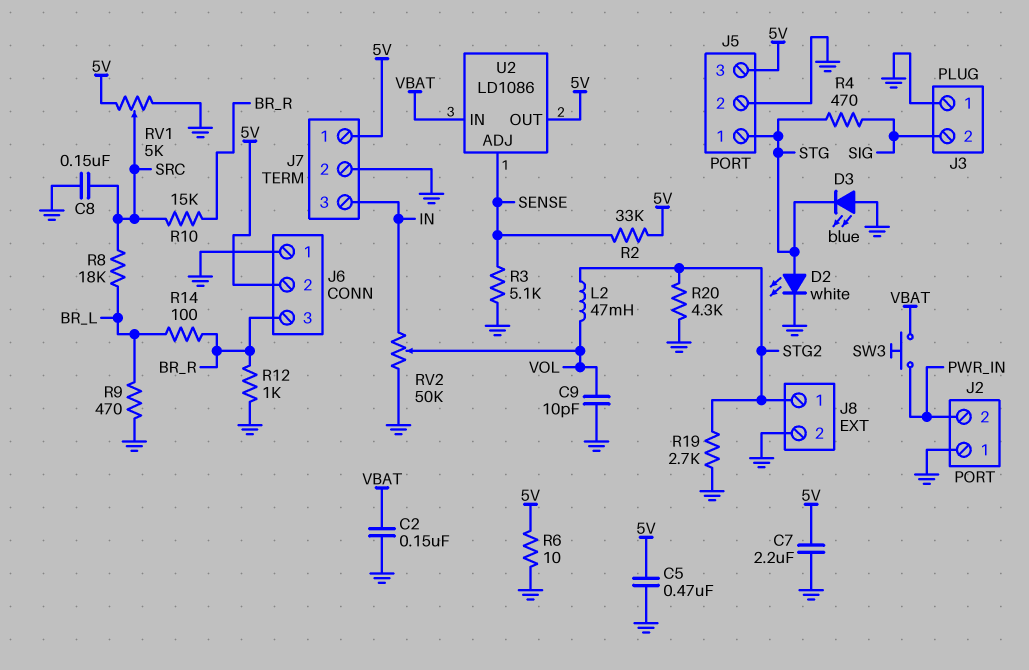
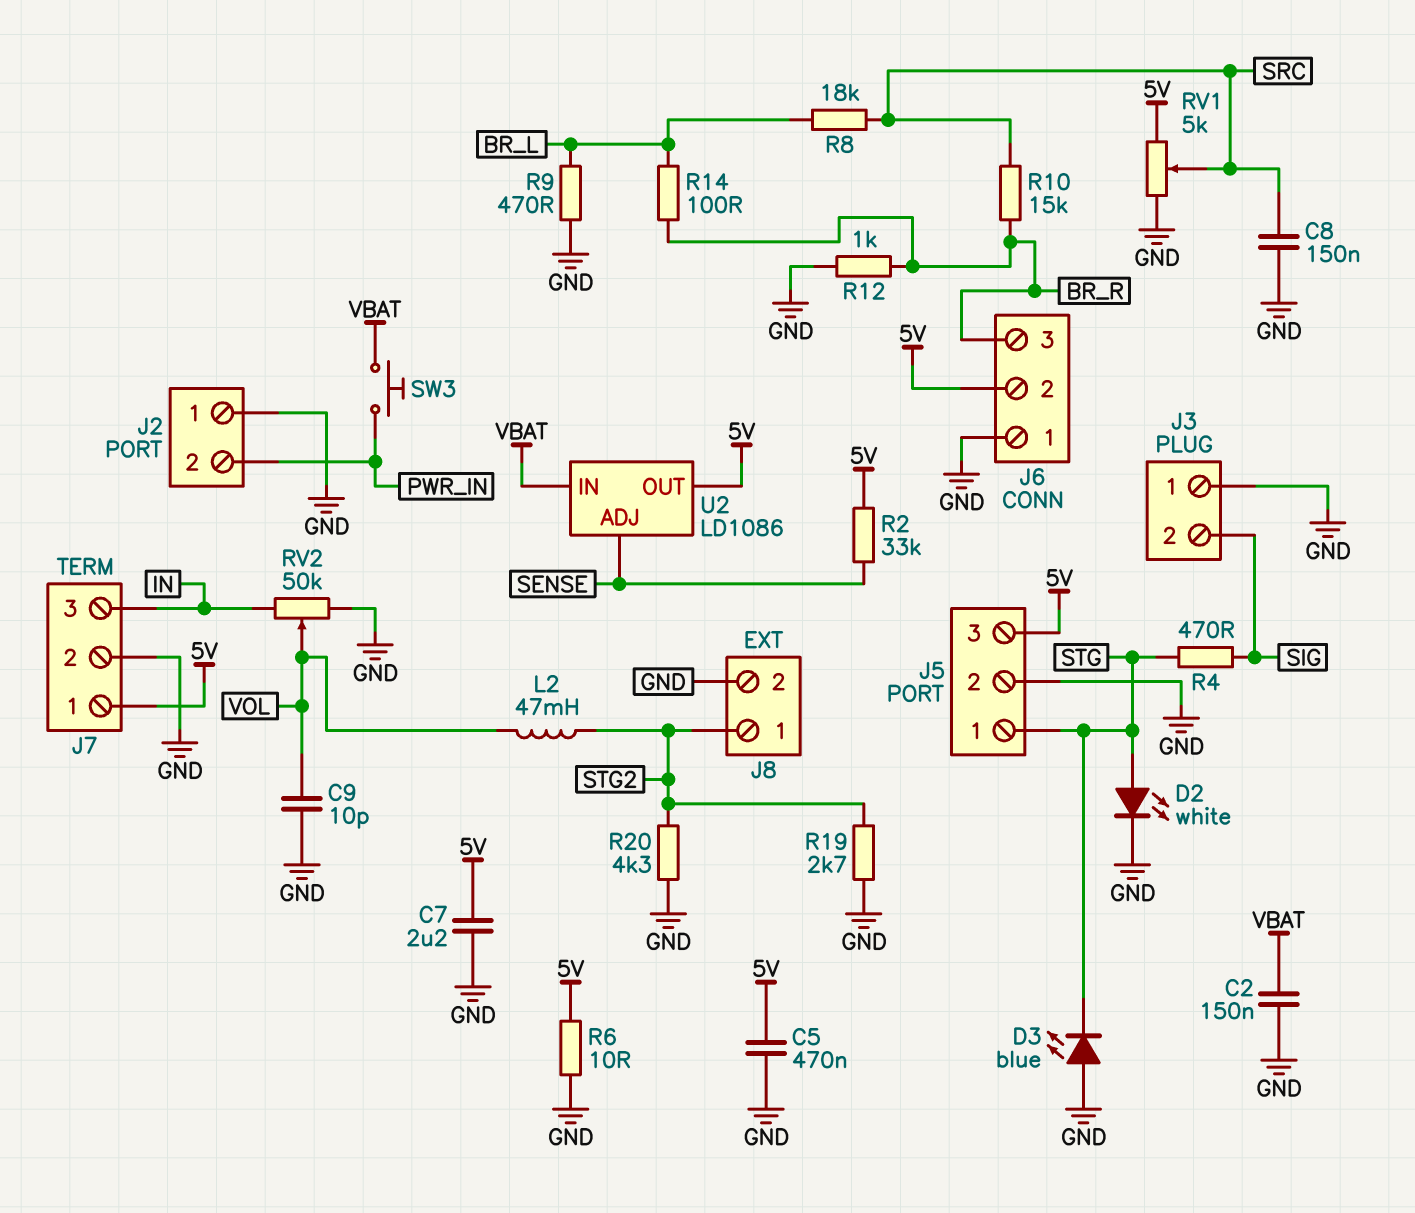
R3: 5.1k (GND, SENSE) -> none

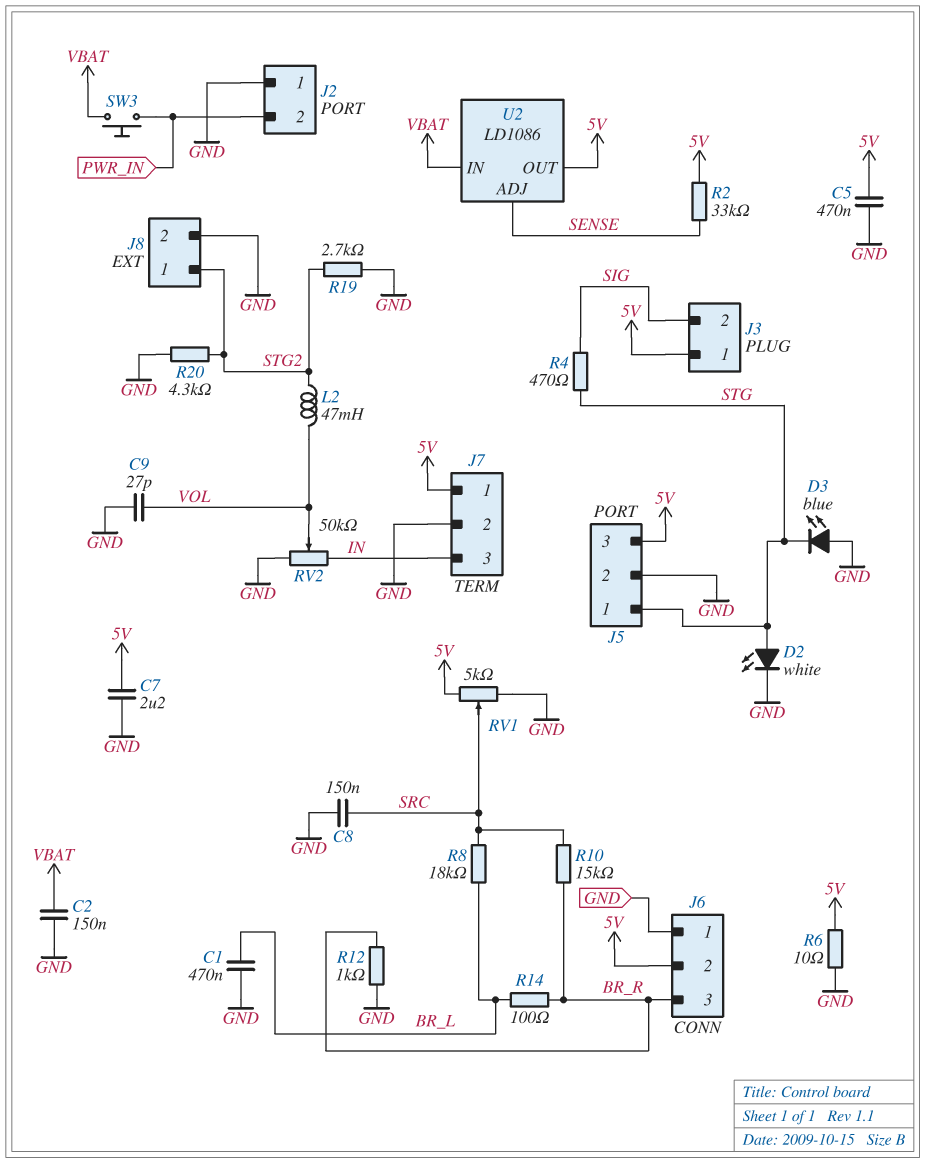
C1: none -> 470nF (BR_L, GND)
C9: 10pF (GND, VOL) -> 27pF (GND, VOL)
J3 pin 1: GND -> 5V
R9: 470 (BR_L, GND) -> none

